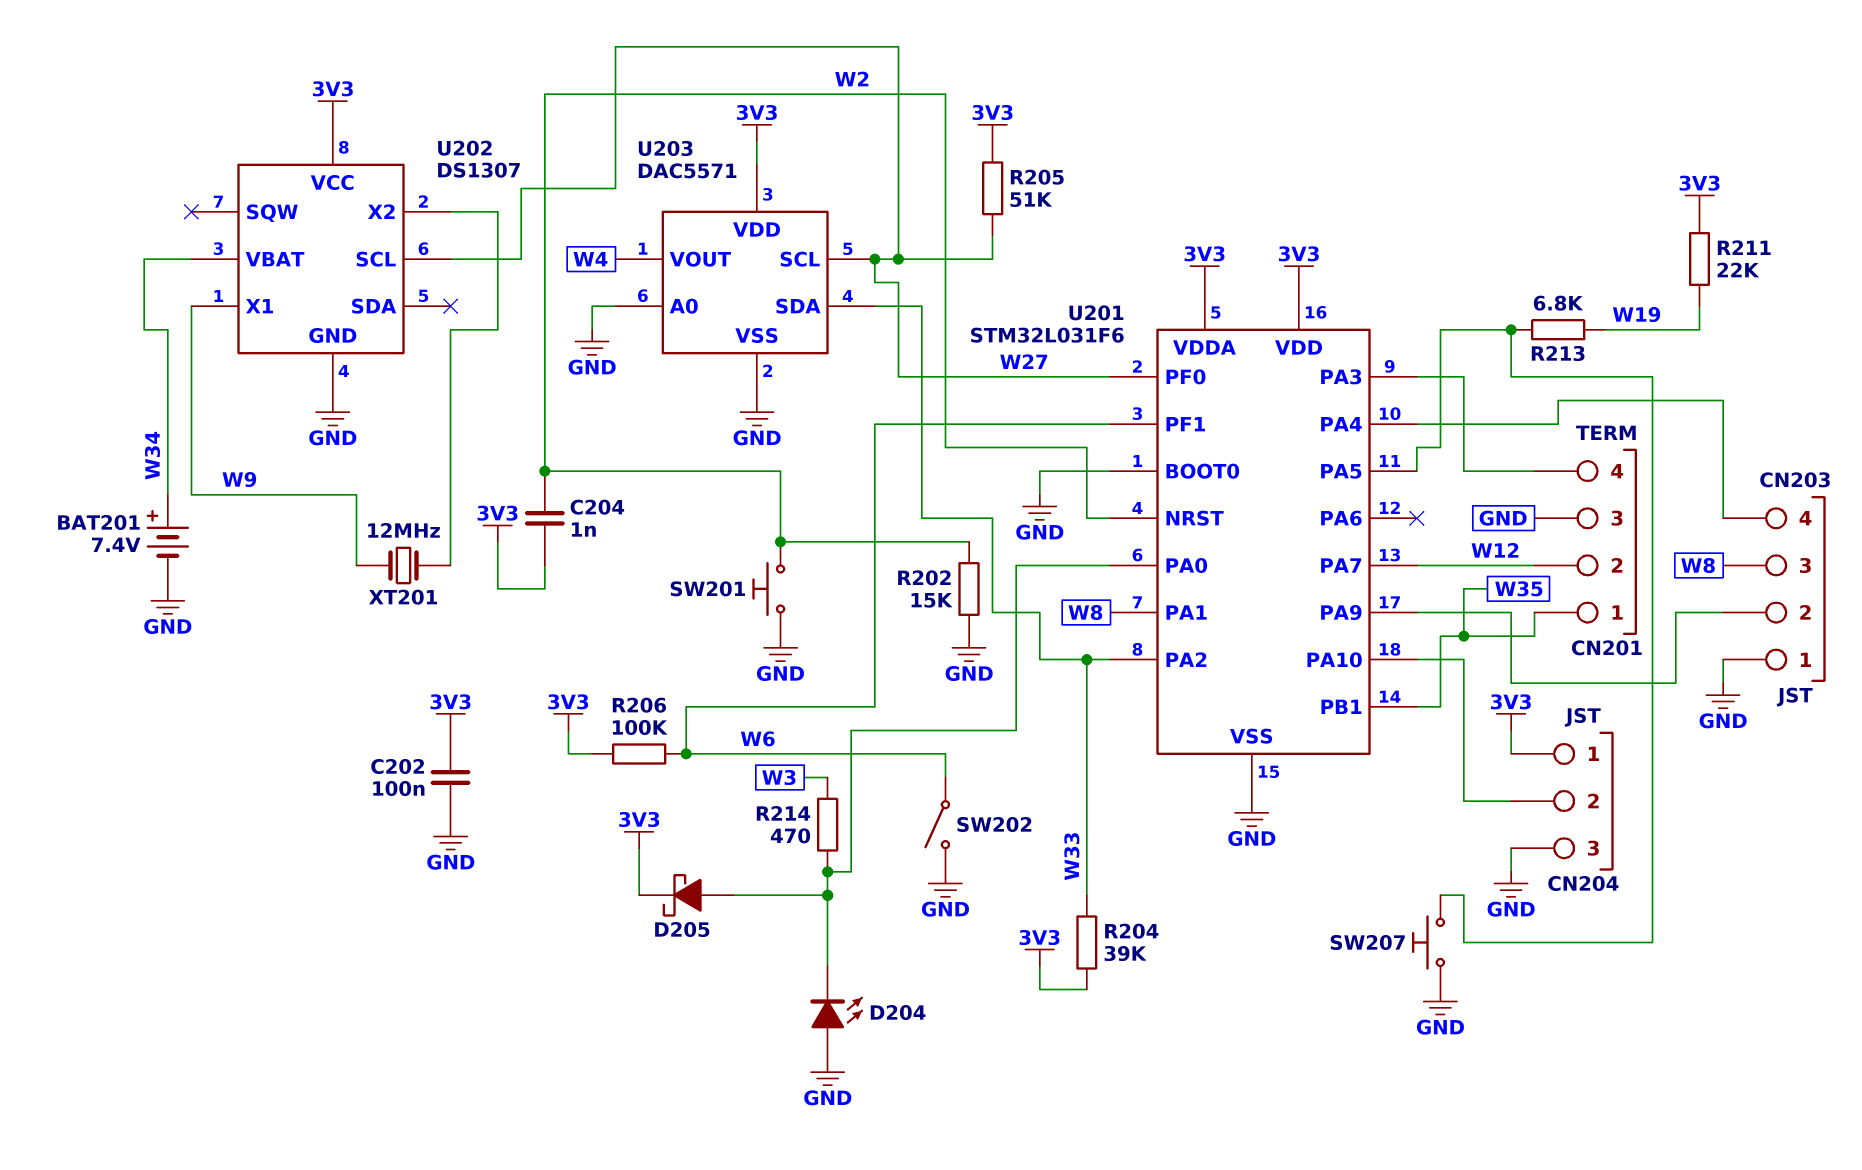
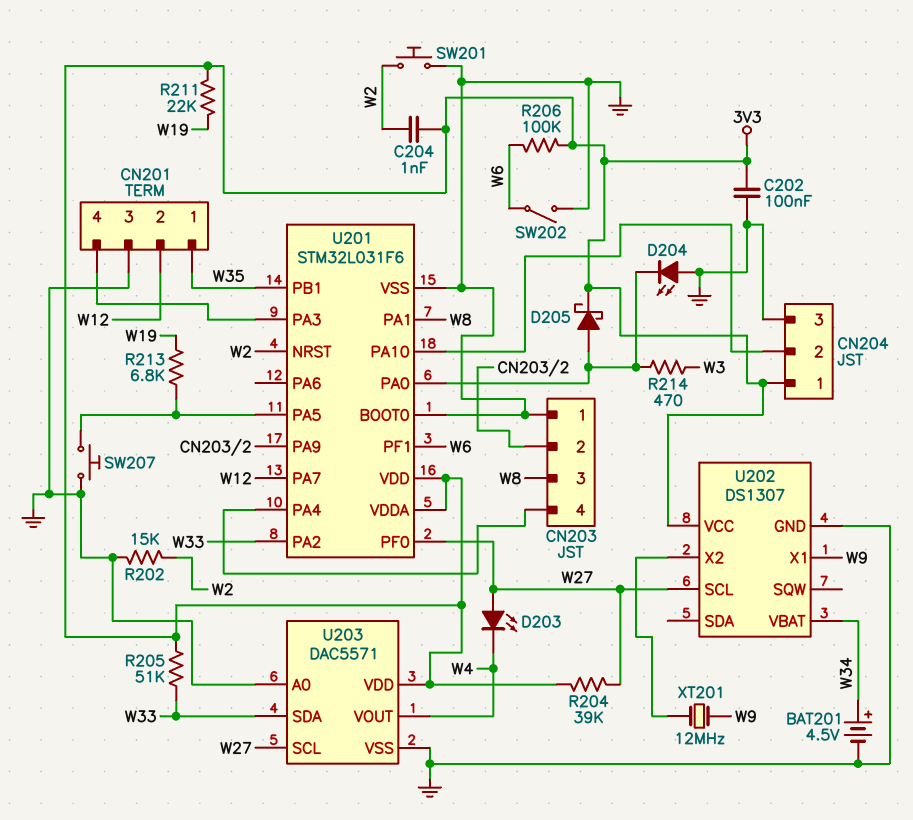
BAT201: 7.4V (plus W34, minus GND) -> 4.5V (plus W34, minus GND)
D203: none -> LED (A W27, K W4)
R204: 39k (3V3, W33) -> 39k (3V3, W27)
R205: 51k (3V3, W27) -> 51k (3V3, W33)

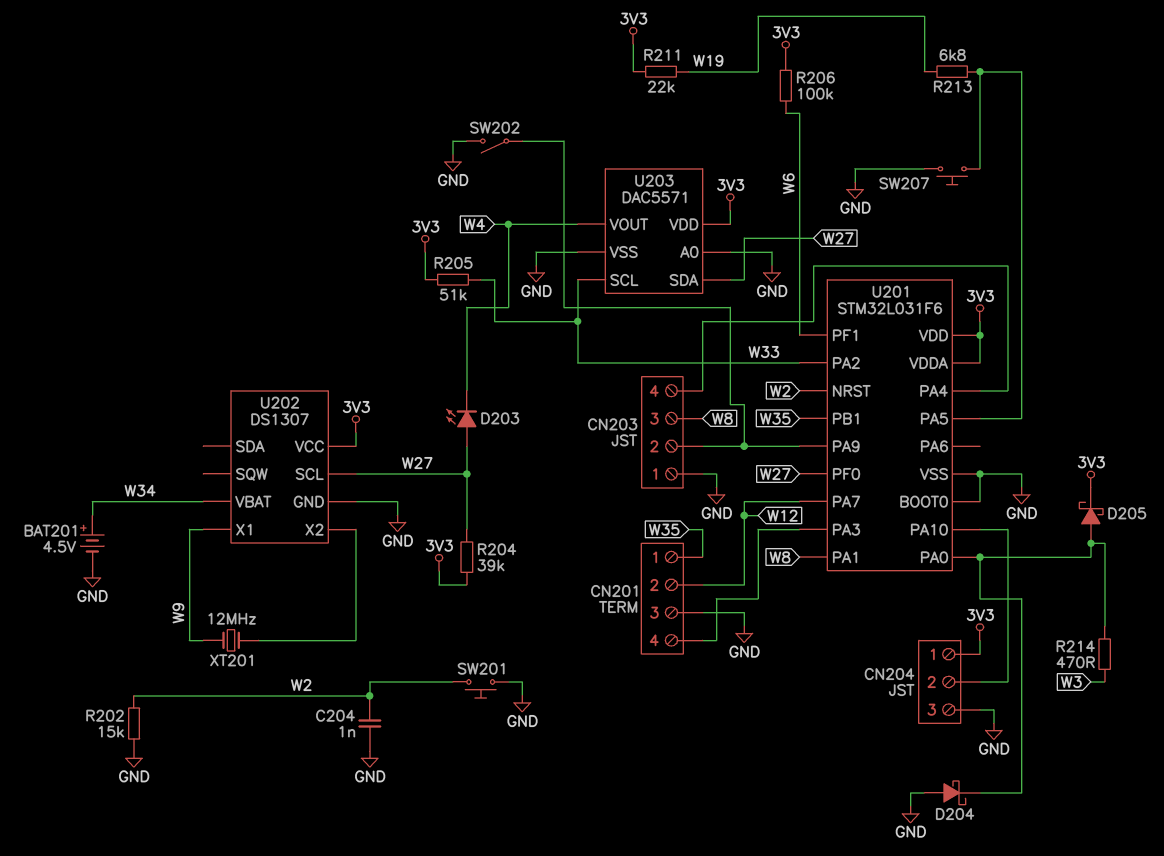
C202: 100nF (3V3, GND) -> none
C204: 1nF (3V3, W2) -> 1nF (GND, W2)
D204: LED (A GND, K U201/PA0) -> schottky (A GND, K U201/PA0)
SW202: switch (GND, W6) -> switch (CN203/2, GND)
U203 pin SCL: W27 -> W33
U203 pin SDA: W33 -> W27

